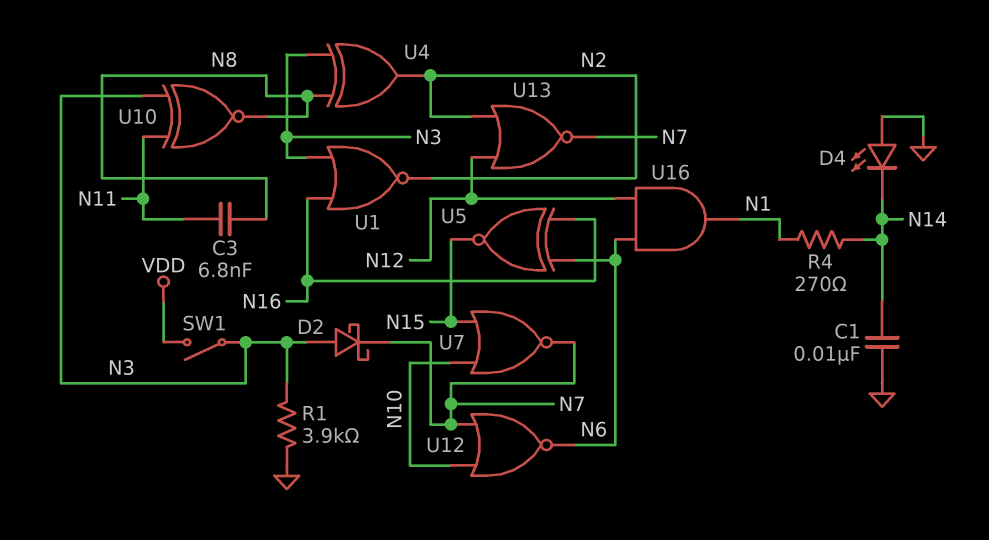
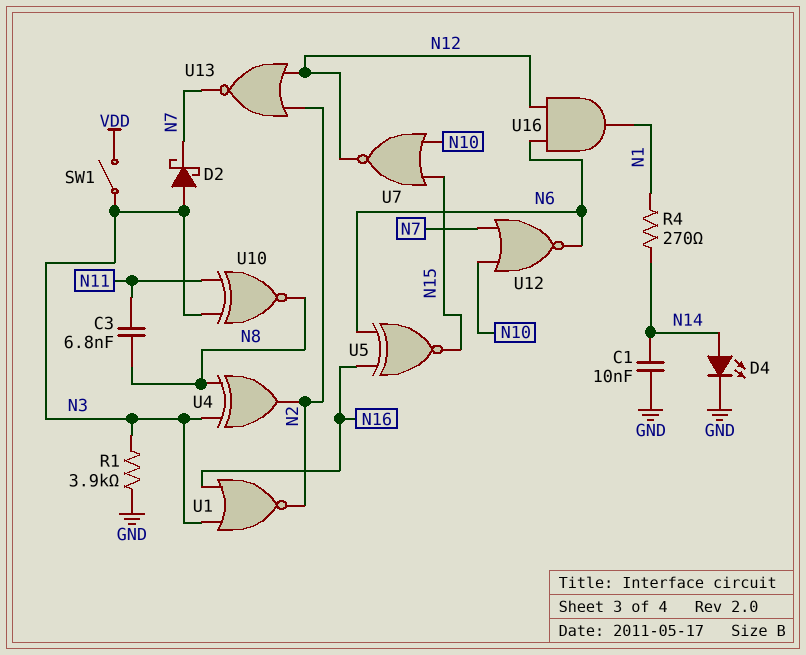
D4: LED (A GND, K N14) -> LED (A N14, K GND)
U7: NOR (in N10, in N15, out N7) -> NOR (in N10, in N15, out N12)

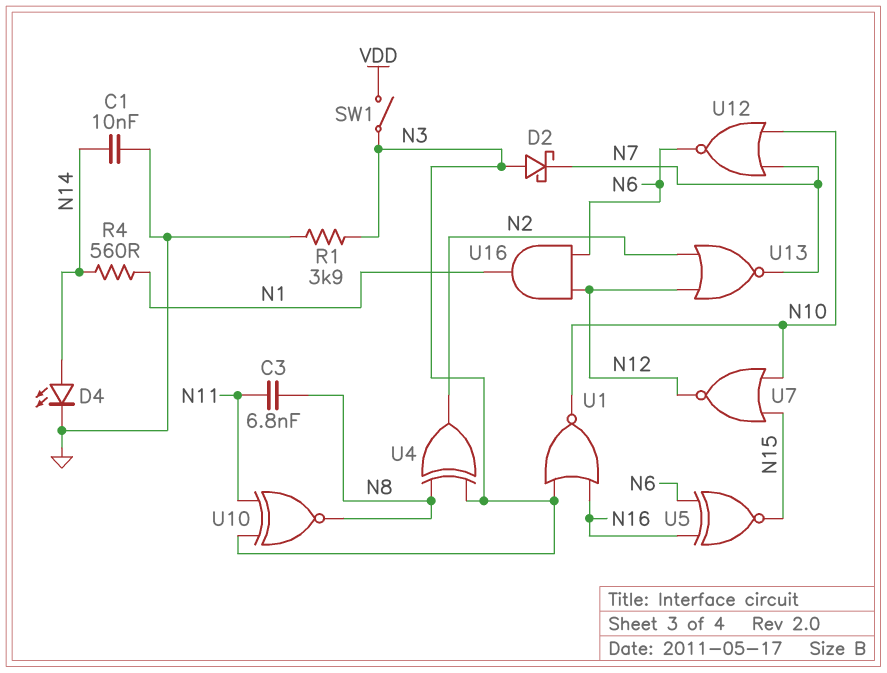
R4: 270 (N1, N14) -> 560 (N1, N14)
U1: NOR (in N3, in N16, out N2) -> NOR (in N3, in N16, out N10)

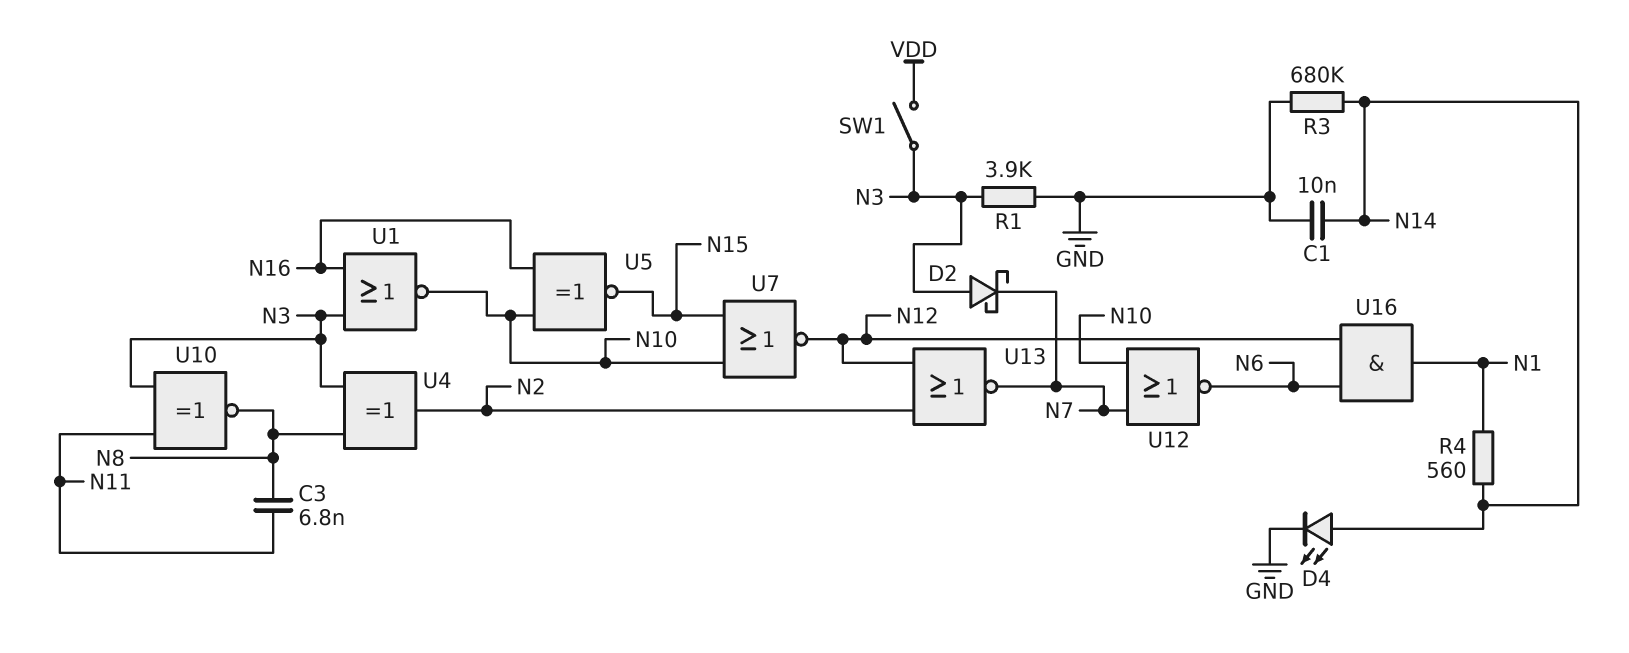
R3: none -> 680k (GND, N14)
U5: XNOR (in N6, in N16, out N15) -> XNOR (in N10, in N16, out N15)

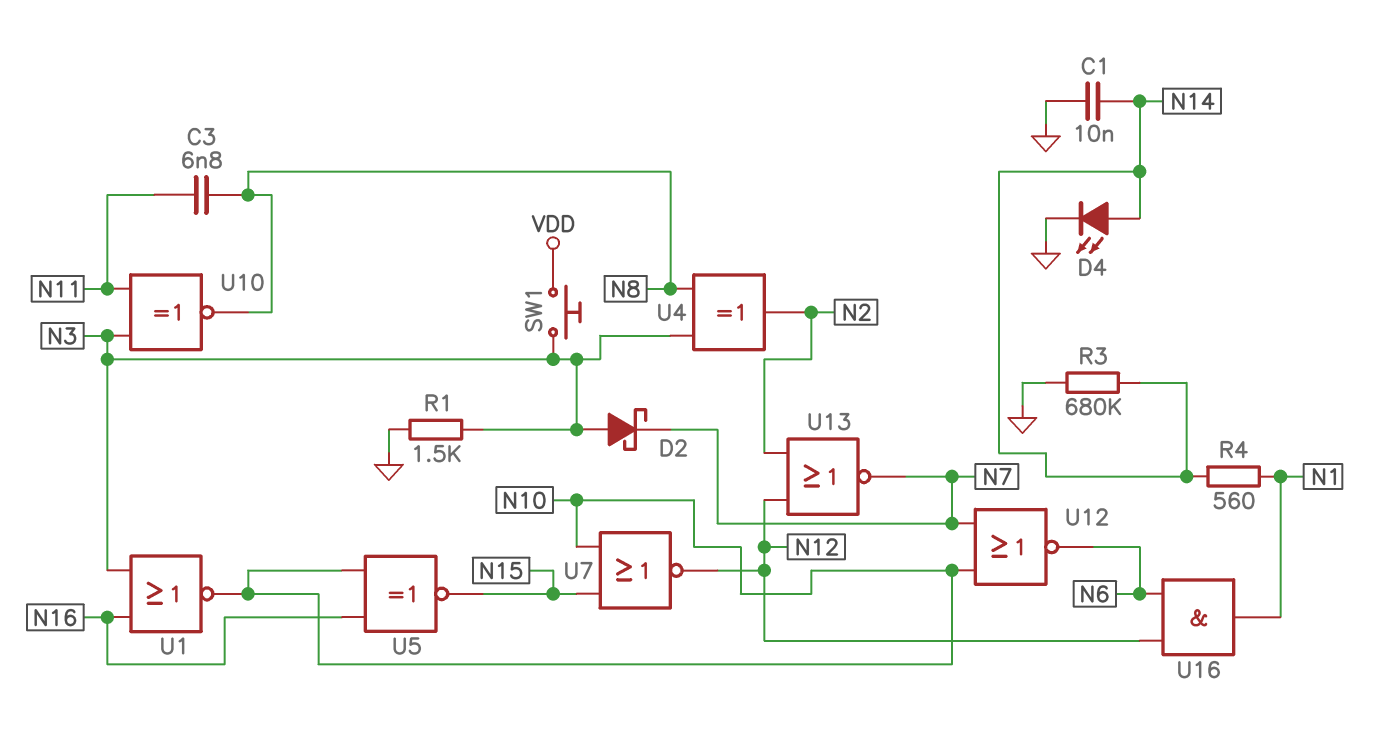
R1: 3.9k (GND, N3) -> 1.5k (GND, N3)
SW1: switch (N3, VDD) -> button (N3, VDD)

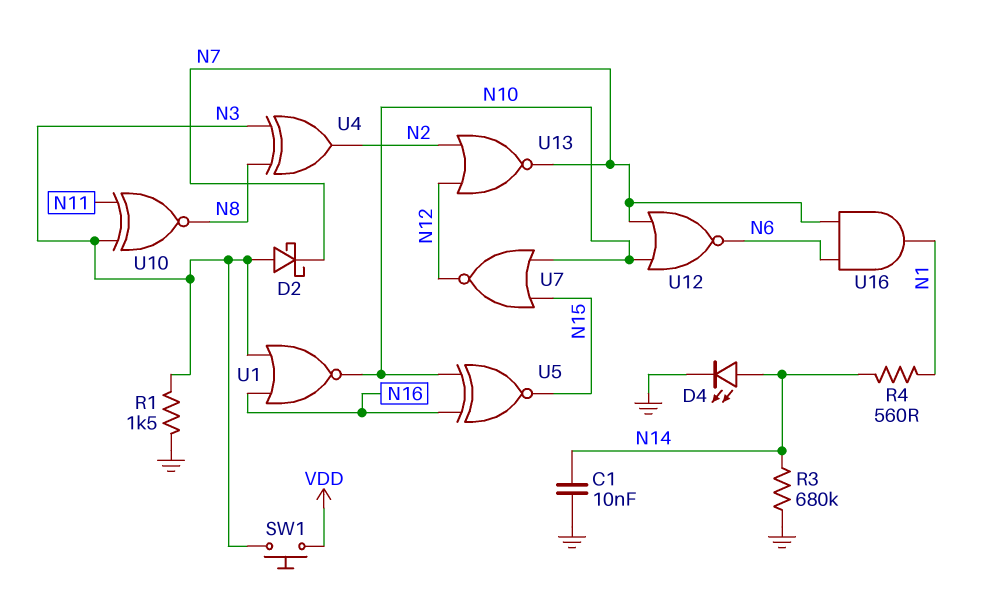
C3: 6.8nF (N8, N11) -> none
U16: AND (in N6, in N12, out N1) -> AND (in N6, in N7, out N1)

